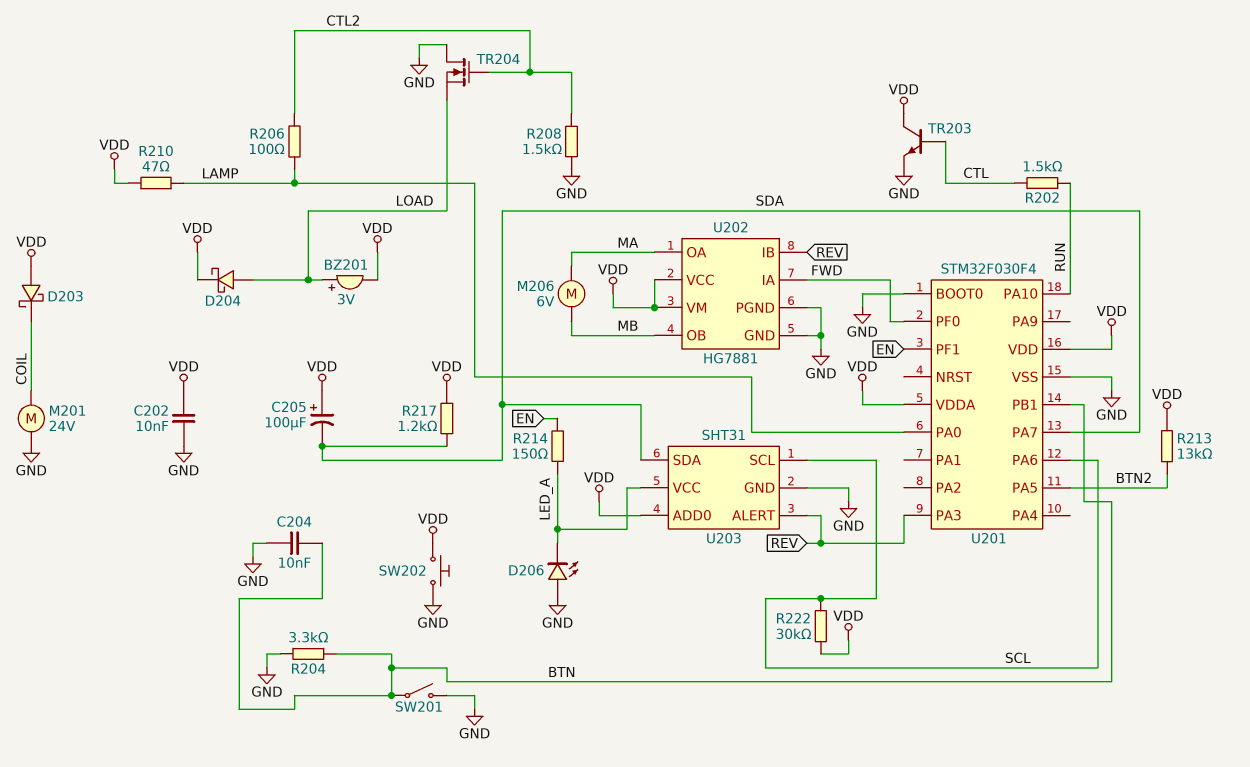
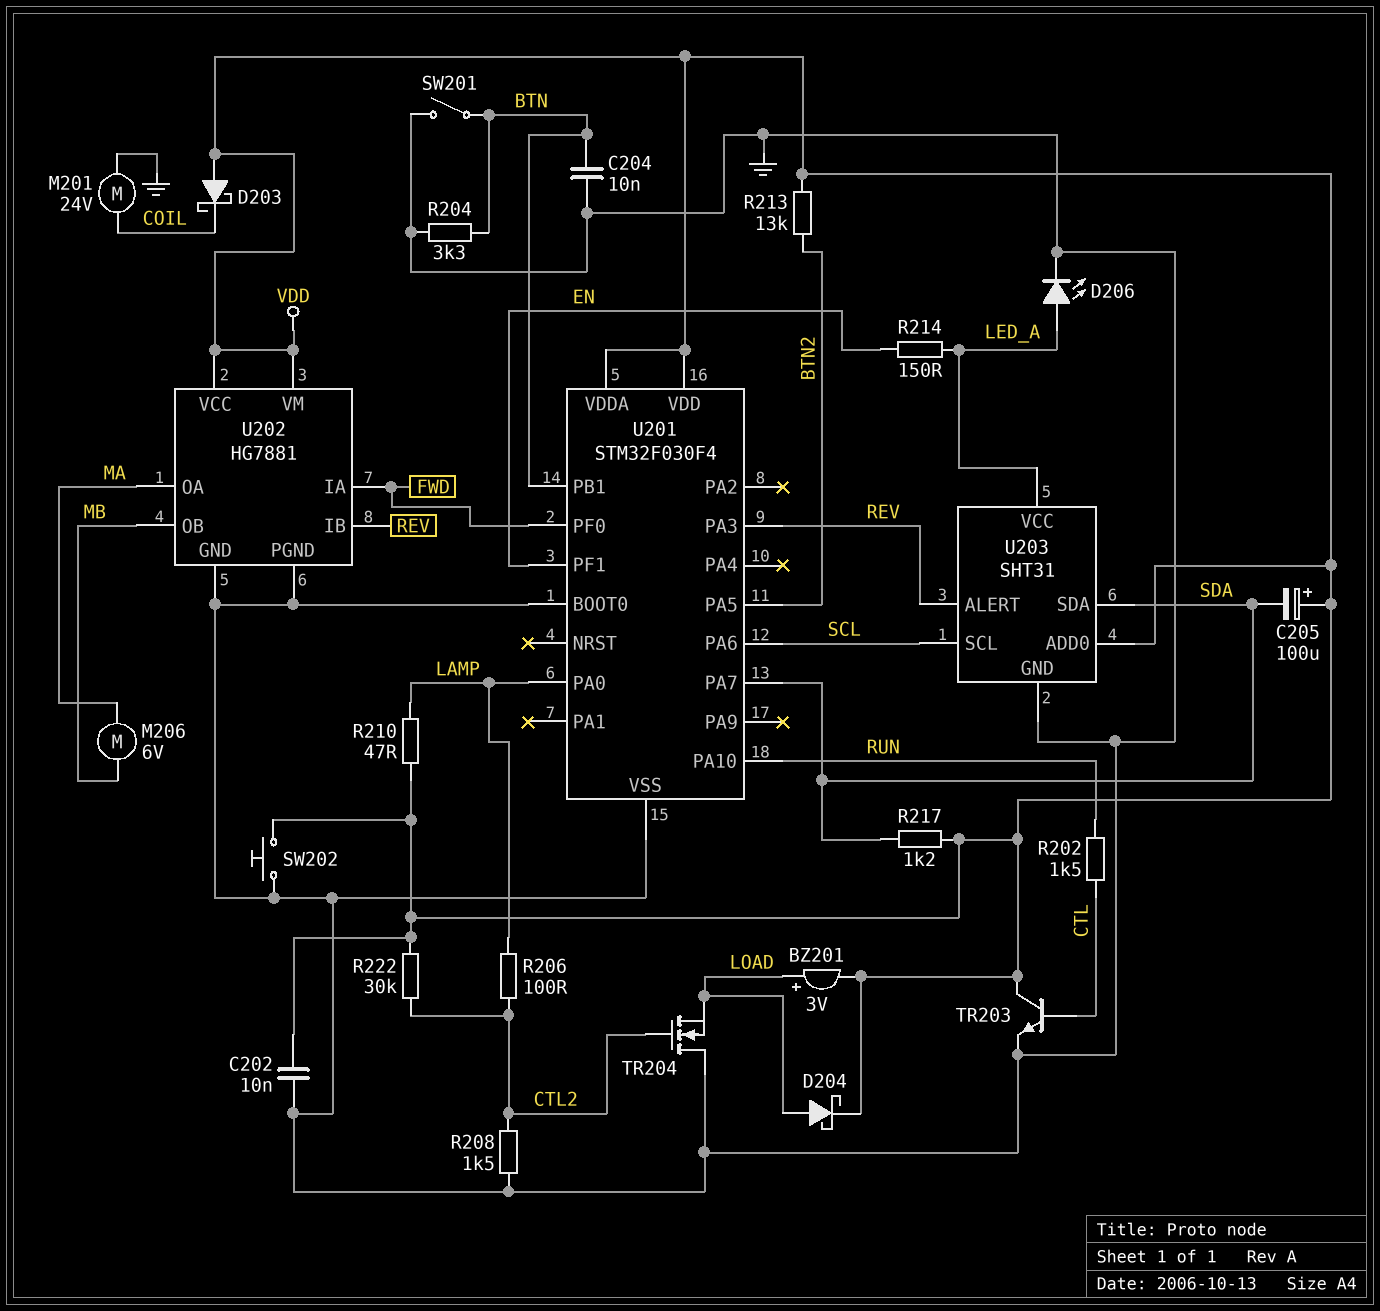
D206: LED (A GND, K LED_A) -> LED (A LED_A, K GND)
R222: 30k (SCL, VDD) -> 30k (CTL2, VDD)

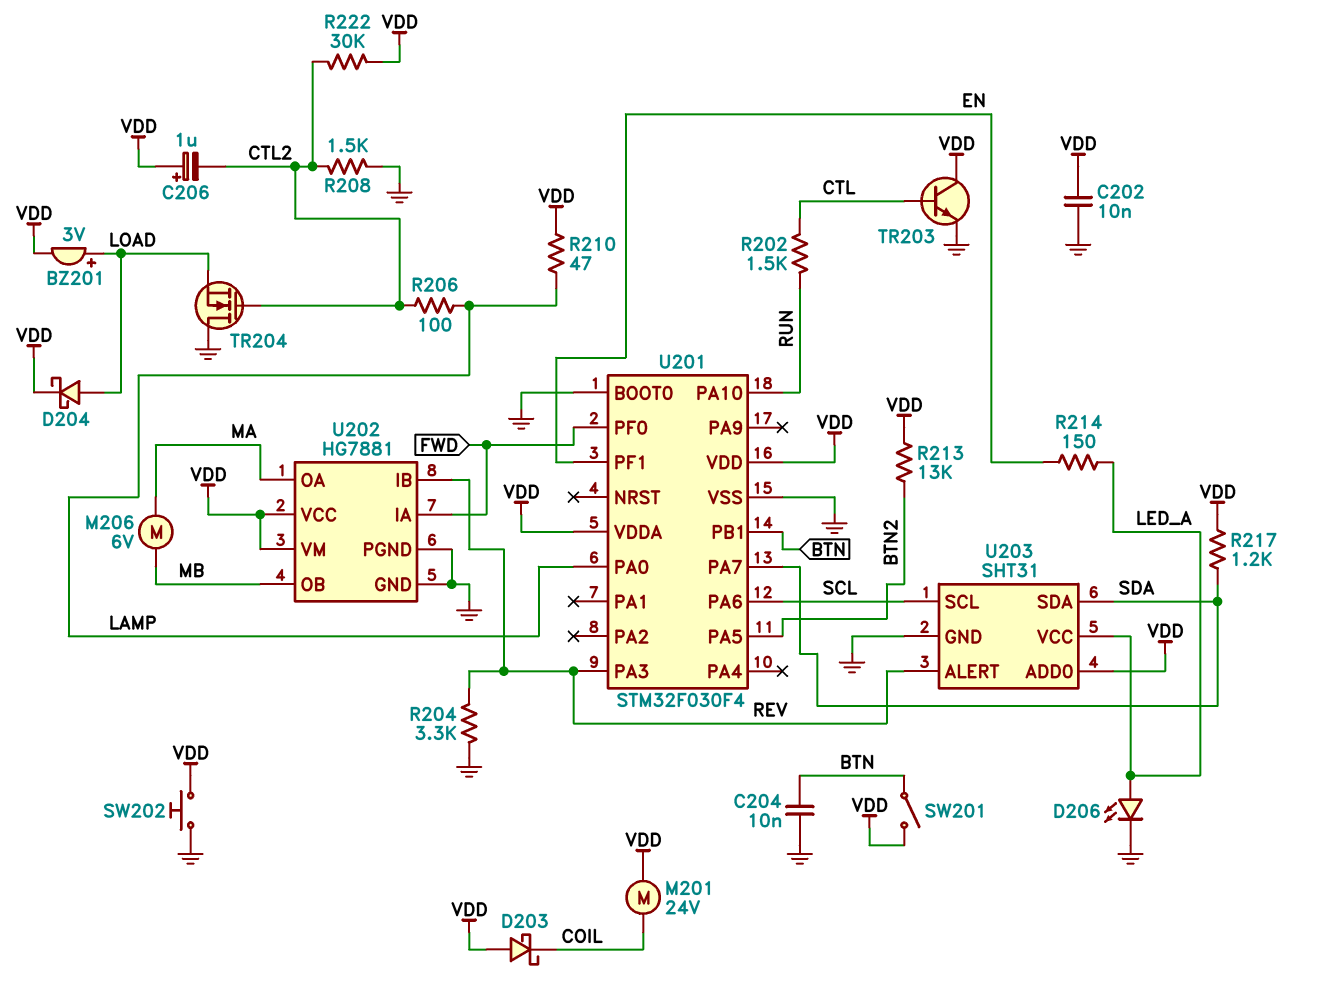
C205: 100uF (plus VDD, minus SDA) -> none
C206: none -> 1uF (plus VDD, minus CTL2)
M201: motor 24V (COIL, GND) -> motor 24V (COIL, VDD)
R204: 3.3k (BTN, GND) -> 3.3k (GND, REV)
SW201: switch (BTN, GND) -> switch (BTN, VDD)

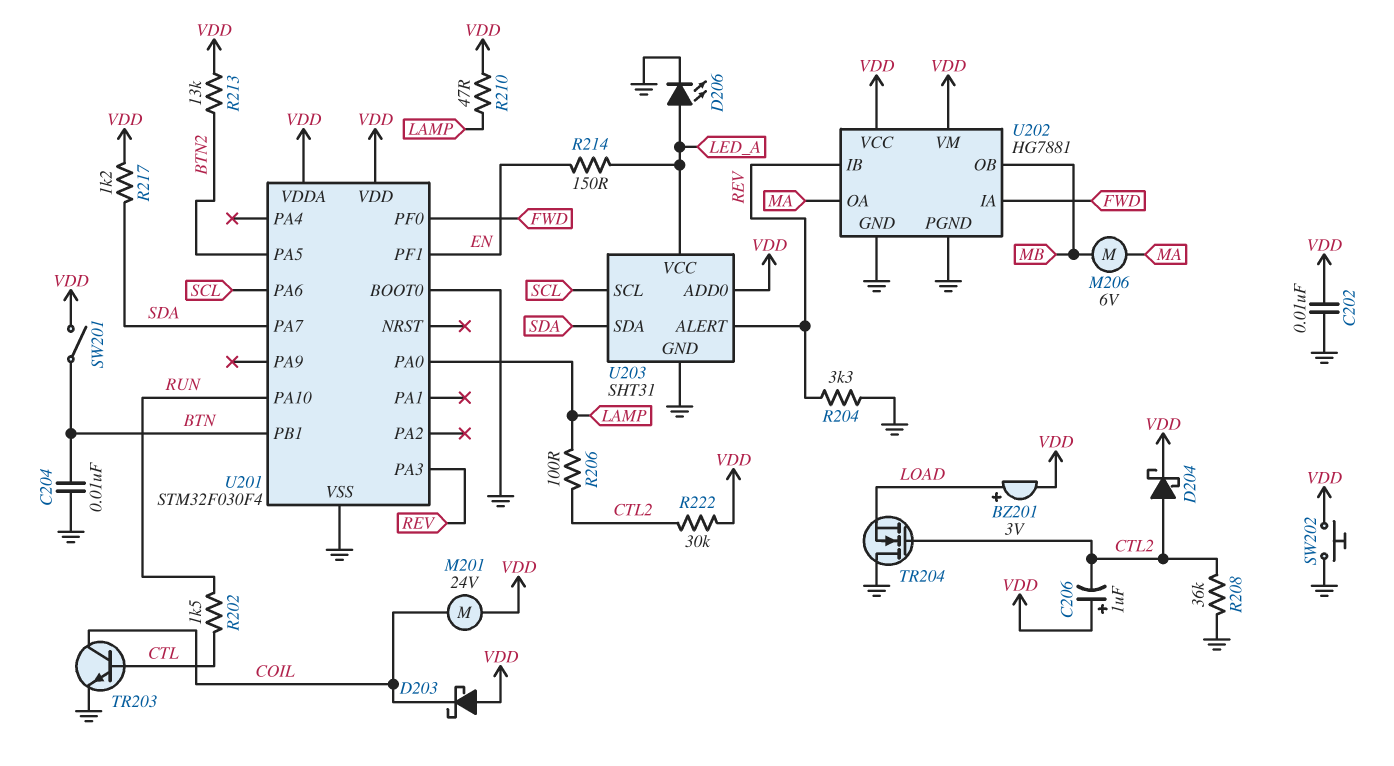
D204: schottky (A LOAD, K VDD) -> schottky (A CTL2, K VDD)
R208: 1.5k (CTL2, GND) -> 36k (CTL2, GND)
TR203: NPN (B CTL, C VDD, E GND) -> NPN (B CTL, C COIL, E GND)

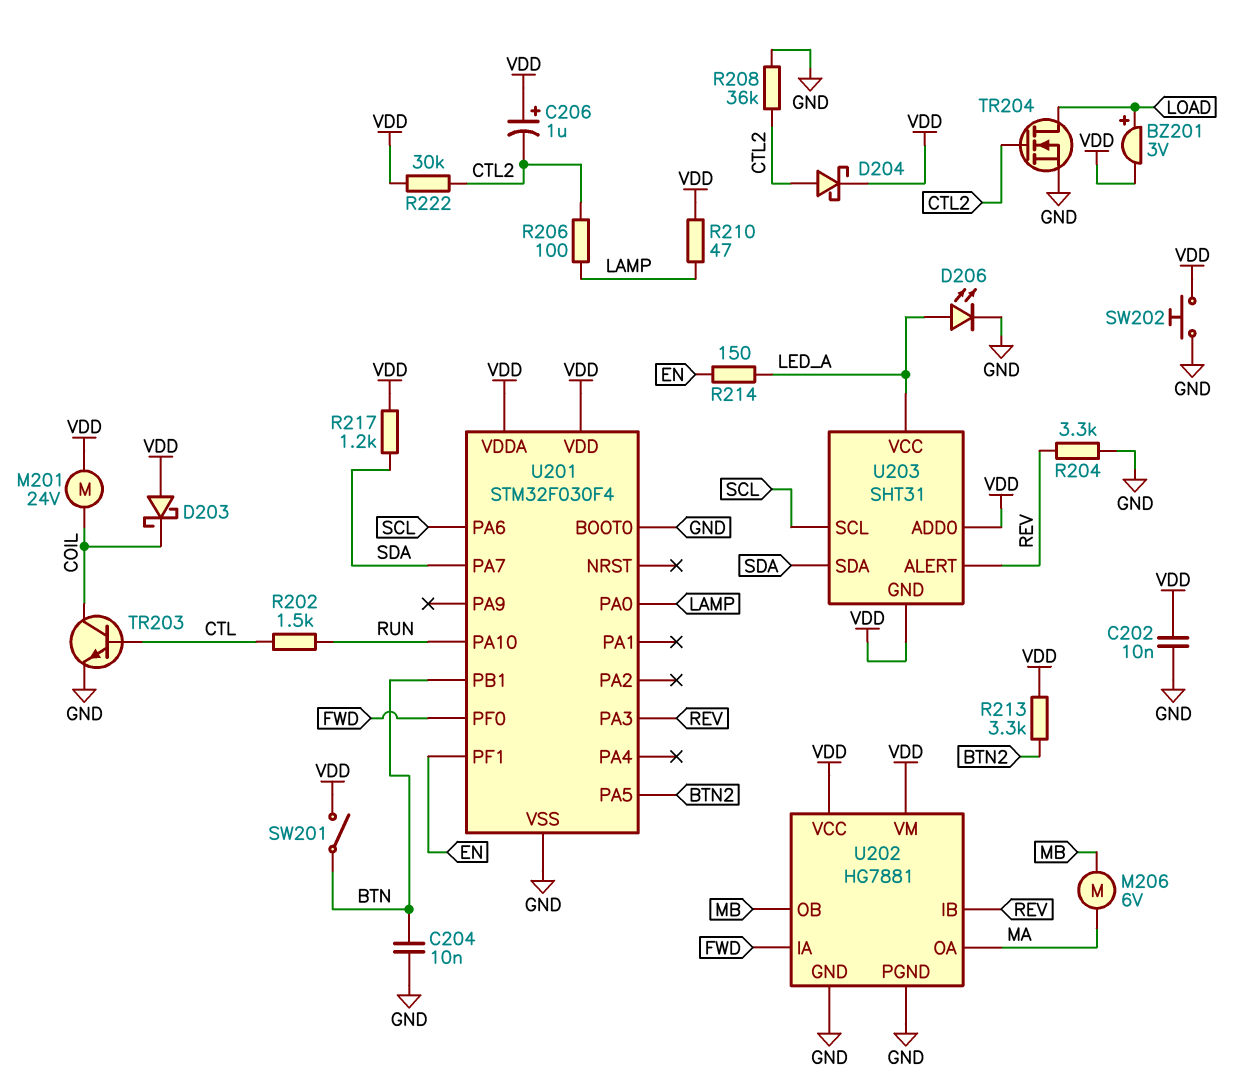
R213: 13k (BTN2, VDD) -> 3.3k (BTN2, VDD)
TR204: NMOS (G CTL2, D GND, S LOAD) -> NMOS (G CTL2, D LOAD, S GND)
U203 pin GND: GND -> VDD

